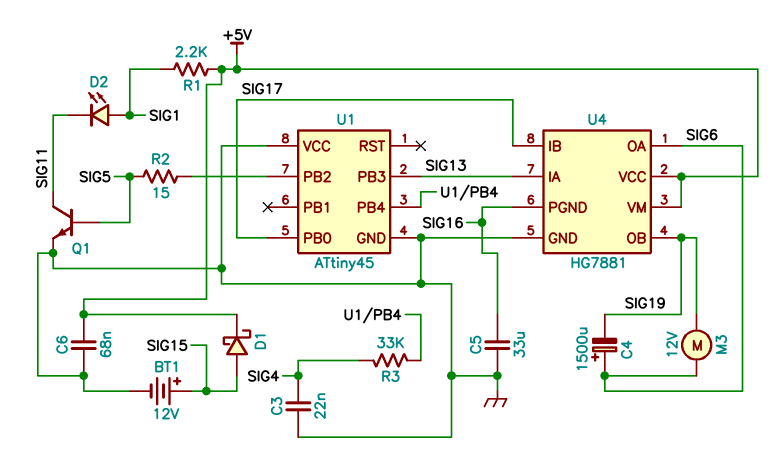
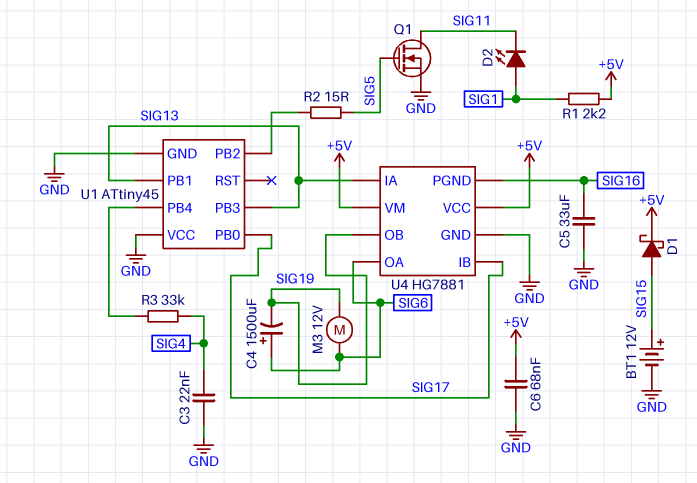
Q1: NPN (B SIG5, C SIG11, E GND) -> NMOS (G SIG5, D SIG11, S GND)
U1 pin PB1: none -> SIG13

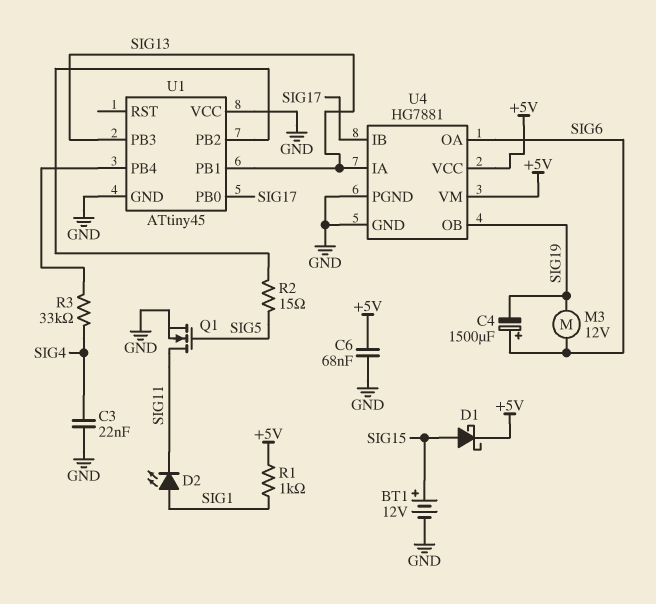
C5: 33uF (GND, SIG16) -> none
R1: 2.2k (+5V, SIG1) -> 1k (+5V, SIG1)
U4 pin PGND: SIG16 -> GND

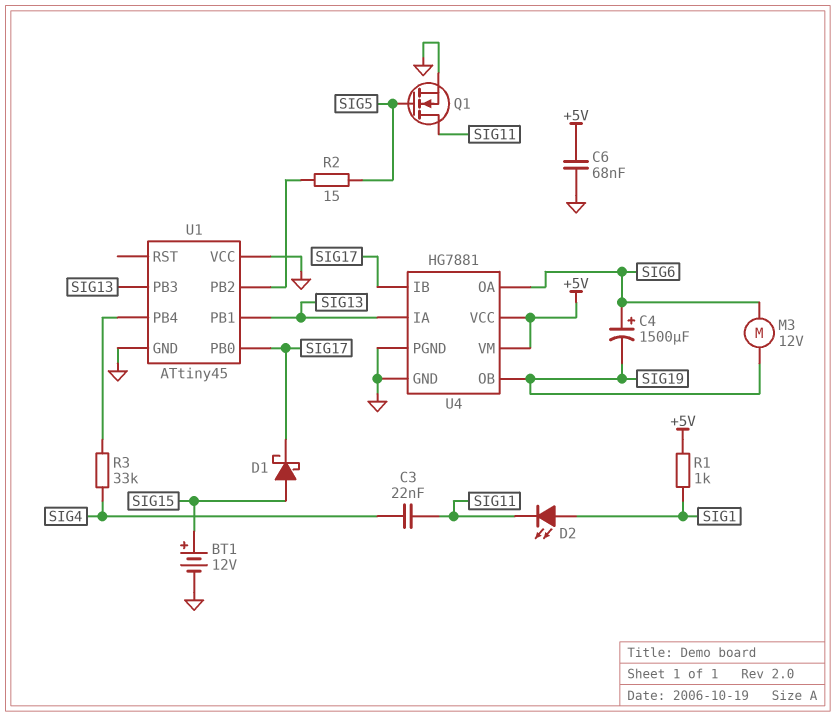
C3: 22nF (GND, SIG4) -> 22nF (SIG4, SIG11)
D1: schottky (A SIG15, K +5V) -> schottky (A SIG15, K SIG17)

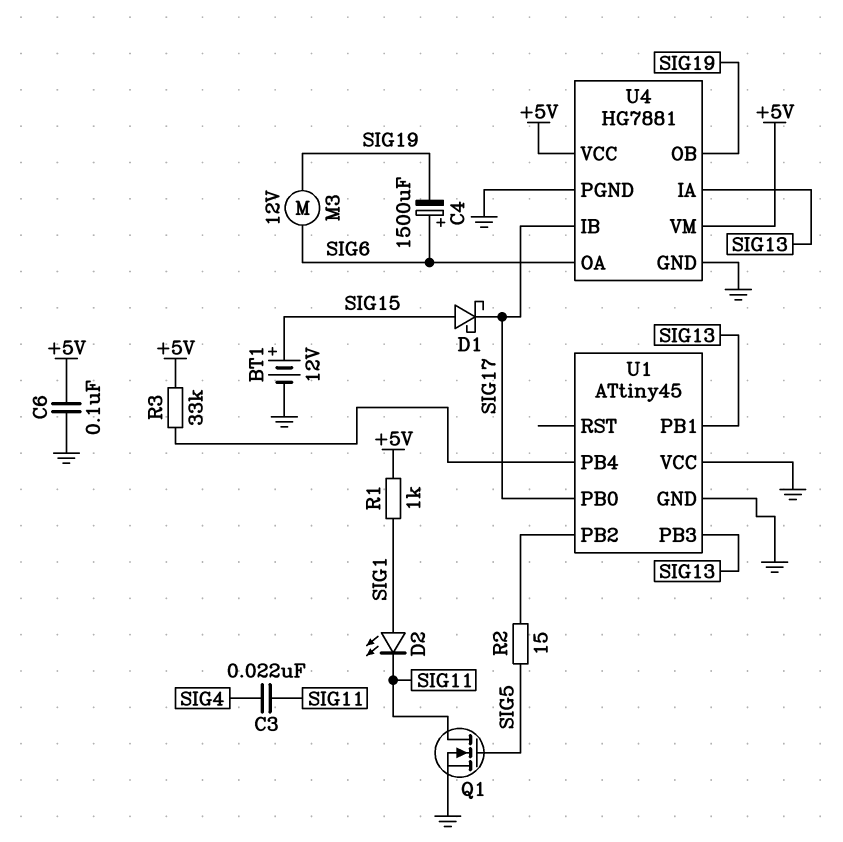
C6: 68nF (+5V, GND) -> 100nF (+5V, GND)
R3: 33k (SIG4, U1/PB4) -> 33k (+5V, U1/PB4)

